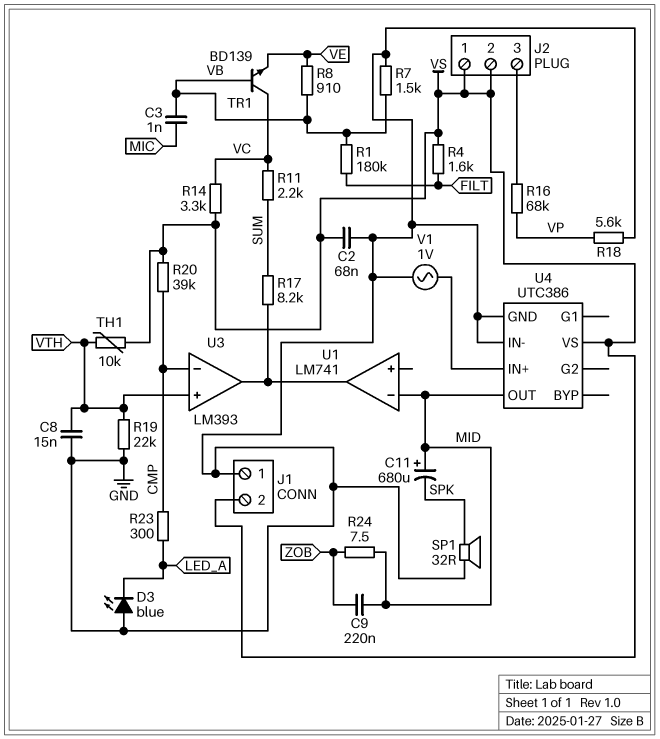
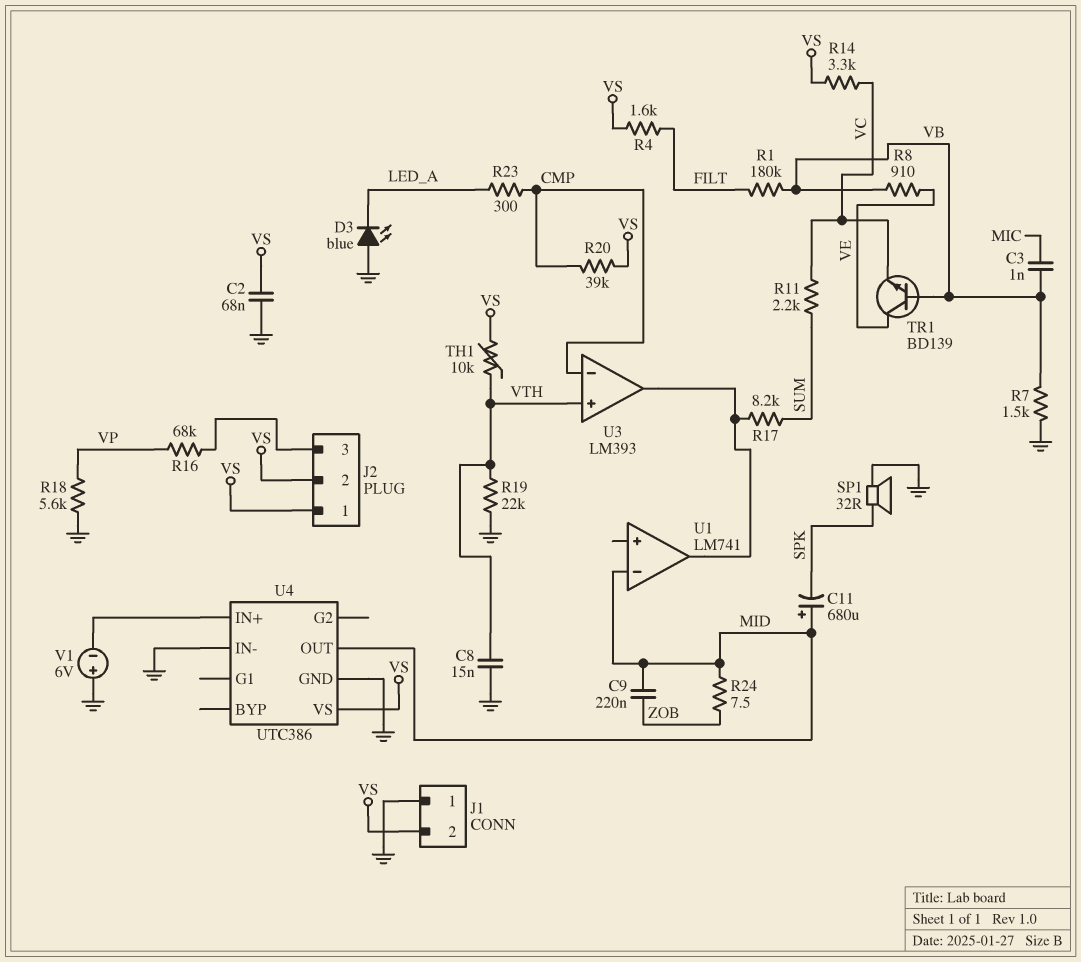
TR1: NPN BD139 (B VB, C VC, E VE) -> NPN BD139 (B VB, C VE, E VC)
V1: AC 1V (GND, U4/IN+) -> 6V (plus GND, minus U4/IN+)

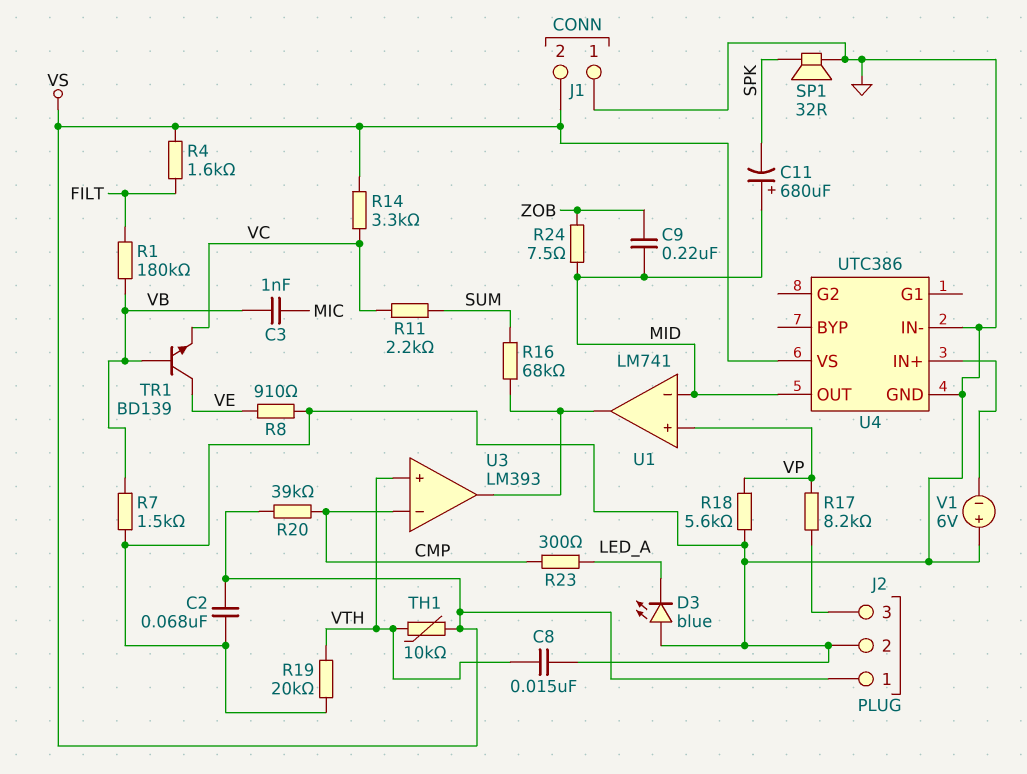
J2 pin 2: VS -> GND
R8: 910 (VB, VE) -> 910 (GND, VE)
R16: 68k (J2/3, VP) -> 68k (SUM, U1/out)
R17: 8.2k (SUM, U1/out) -> 8.2k (J2/3, VP)
R19: 22k (GND, VTH) -> 20k (GND, VTH)
U1 pin in+: none -> VP

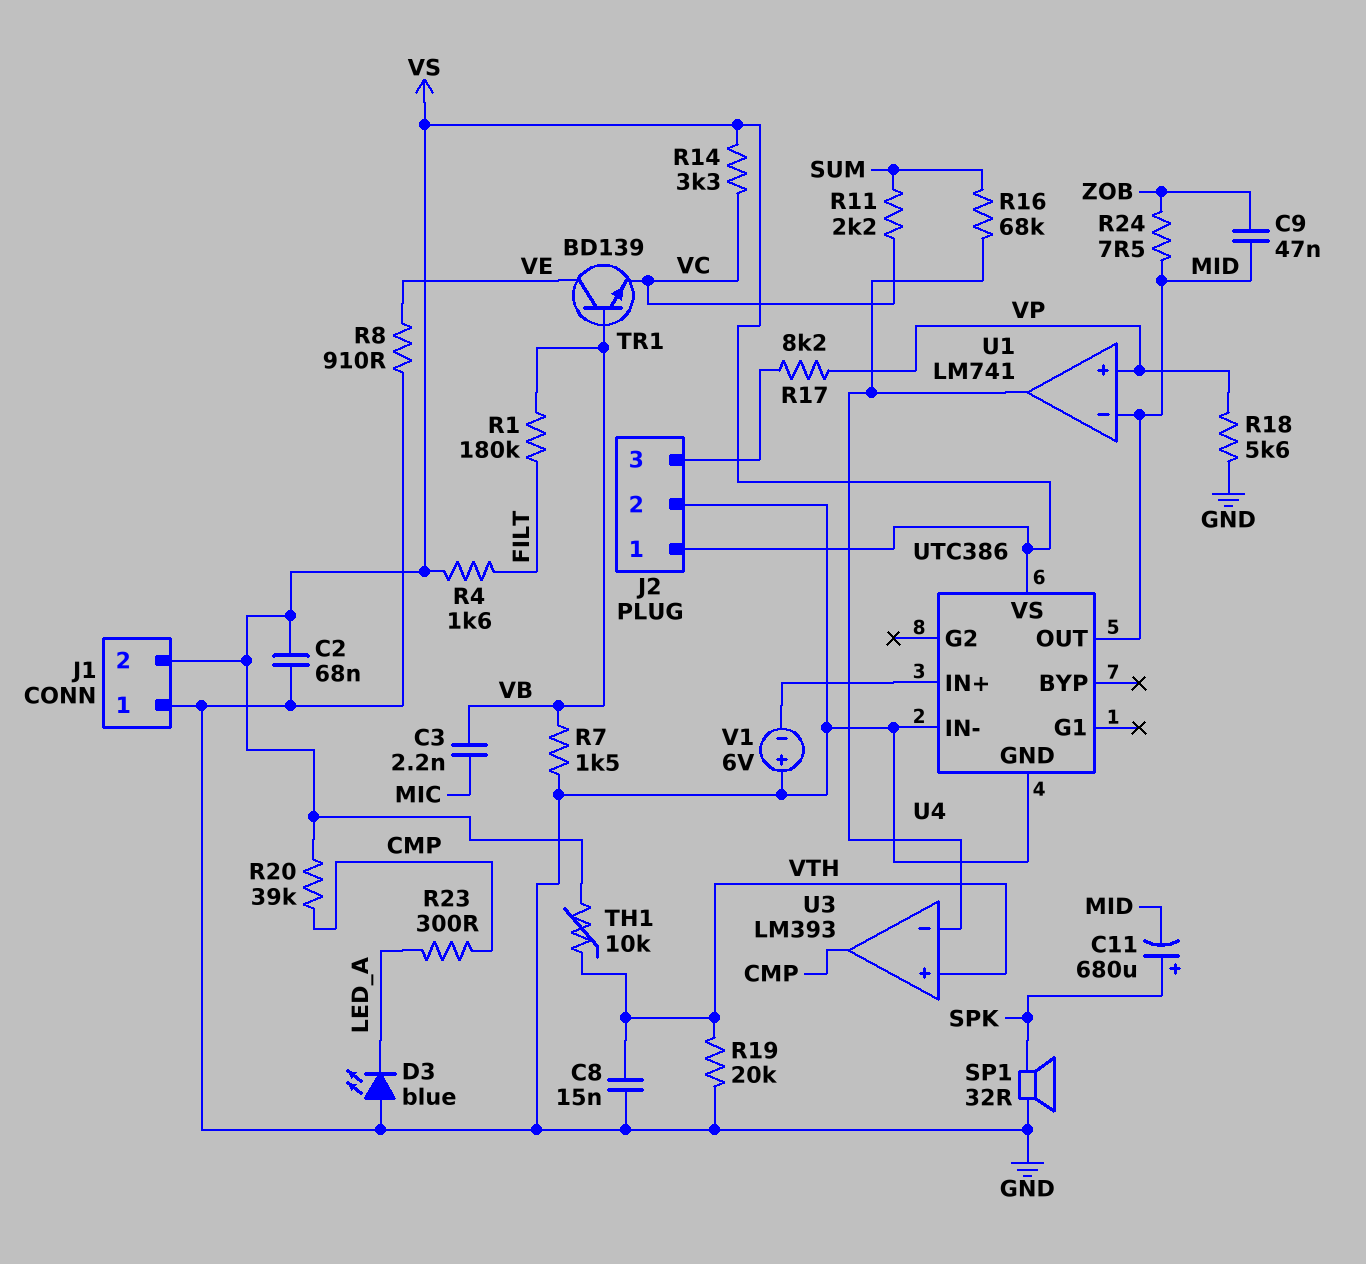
C3: 1nF (MIC, VB) -> 2.2nF (MIC, VB)
C9: 220nF (MID, ZOB) -> 47nF (MID, ZOB)
C11: 680uF (plus MID, minus SPK) -> 680uF (plus SPK, minus MID)
U3 pin in-: CMP -> U1/out
U3 pin out: U1/out -> CMP

